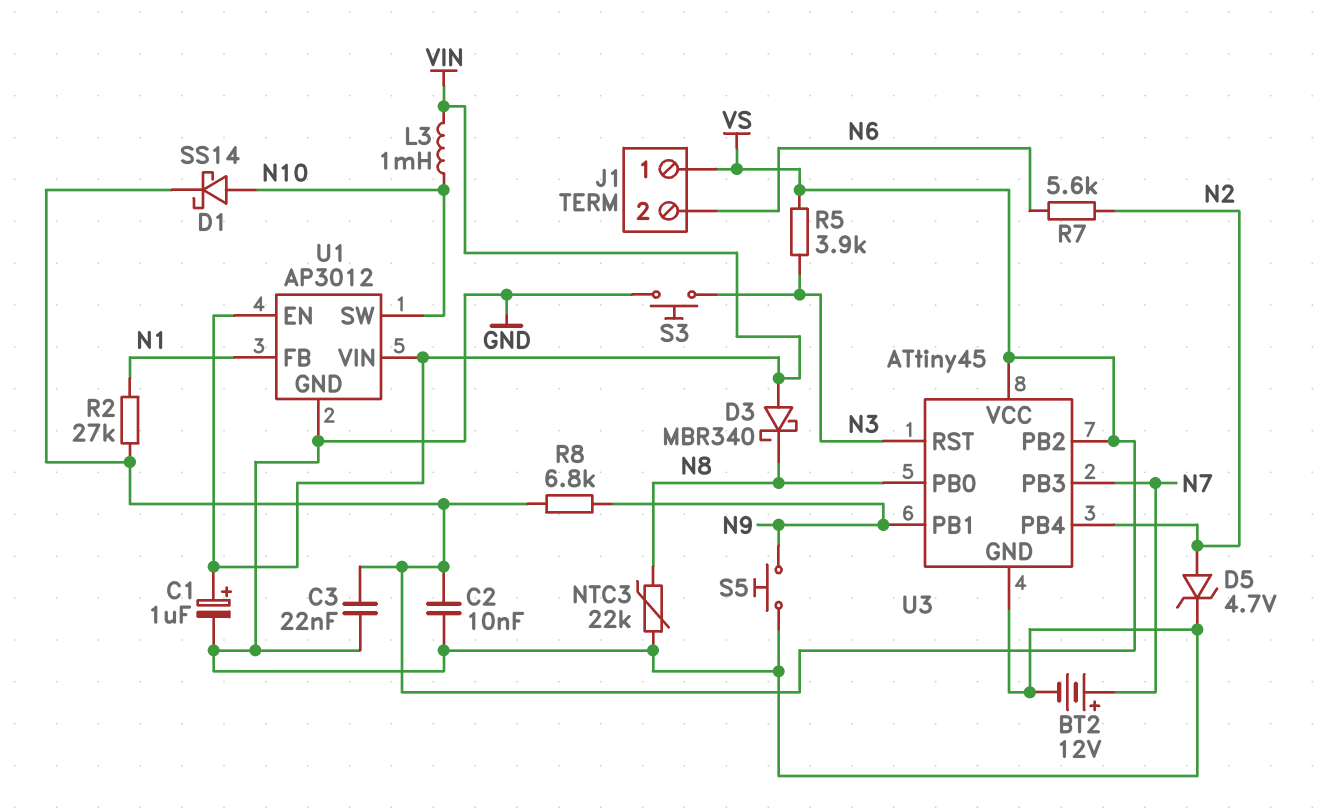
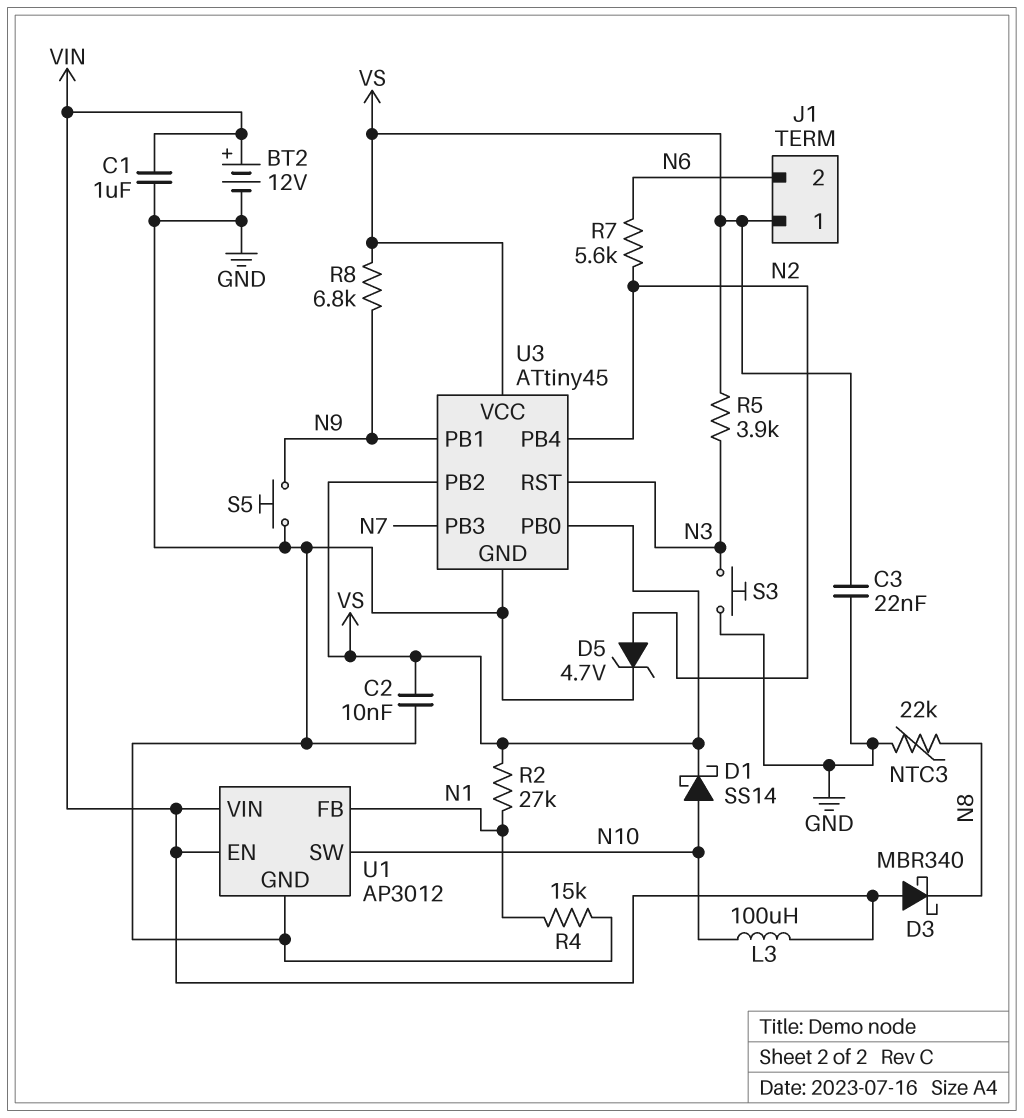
BT2: 12V (plus N7, minus GND) -> 12V (plus VIN, minus GND)
C1: 1uF (plus VIN, minus GND) -> 1uF (GND, VIN)
L3: 1mH (N10, VIN) -> 100uH (N10, VIN)
R4: none -> 15k (GND, N1)
U3 pin PB0: N8 -> VS

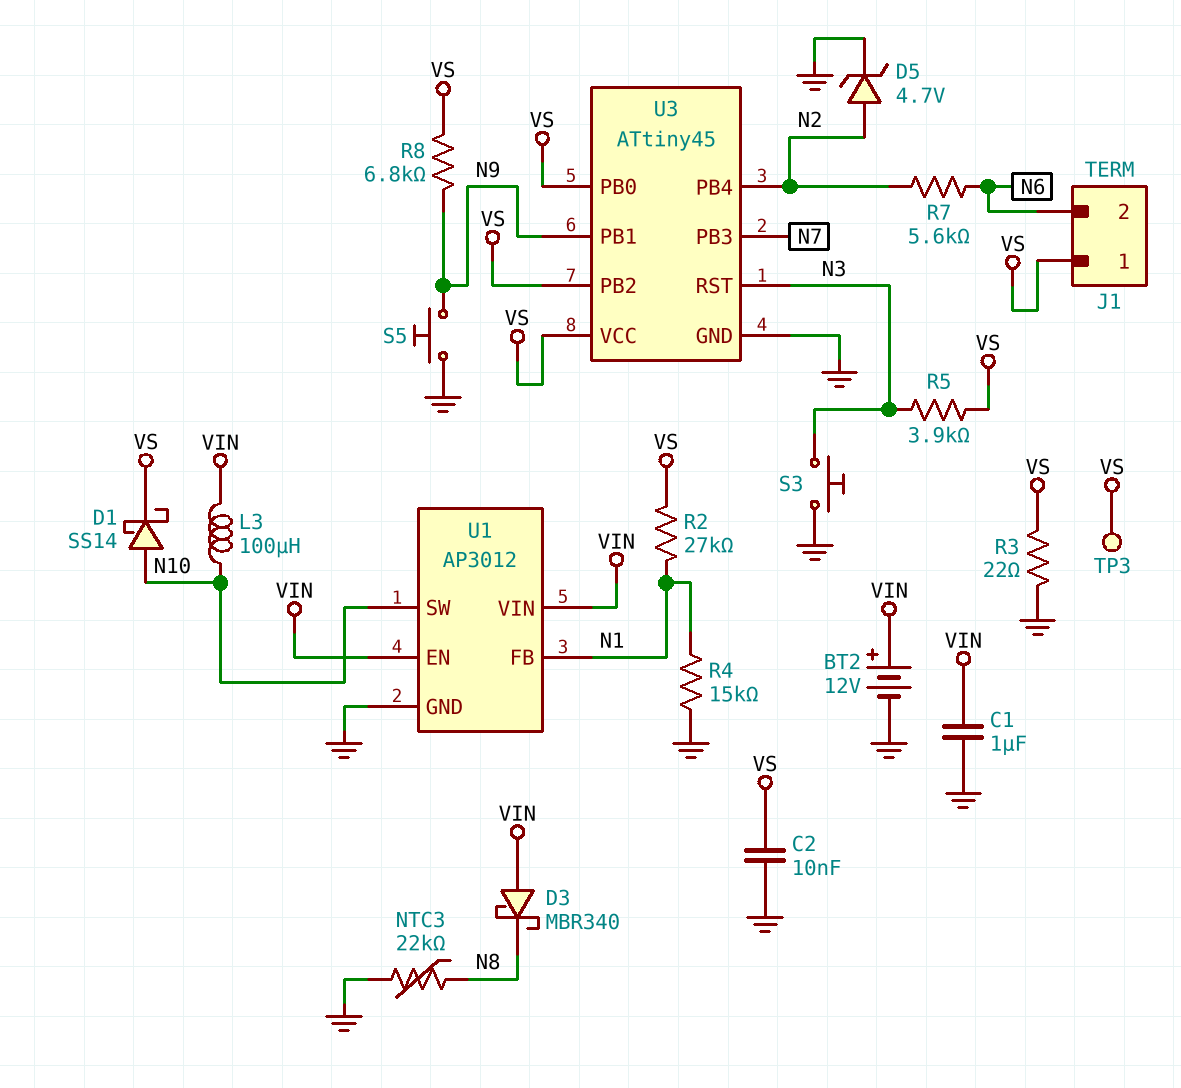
C3: 22nF (GND, VS) -> none
R3: none -> 22 (GND, VS)
TP3: none -> test point (VS)

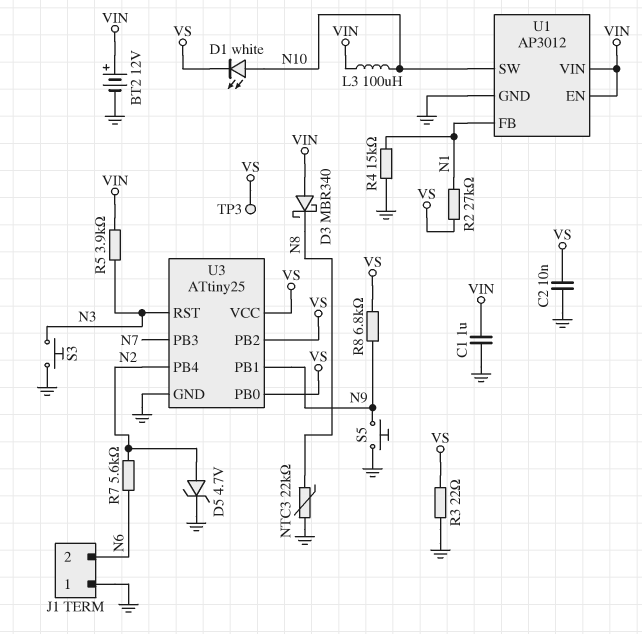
D1: schottky SS14 (A N10, K VS) -> LED white (A N10, K VS)
J1 pin 1: VS -> GND
R5: 3.9k (N3, VS) -> 3.9k (N3, VIN)
U3: ATtiny45 -> ATtiny25

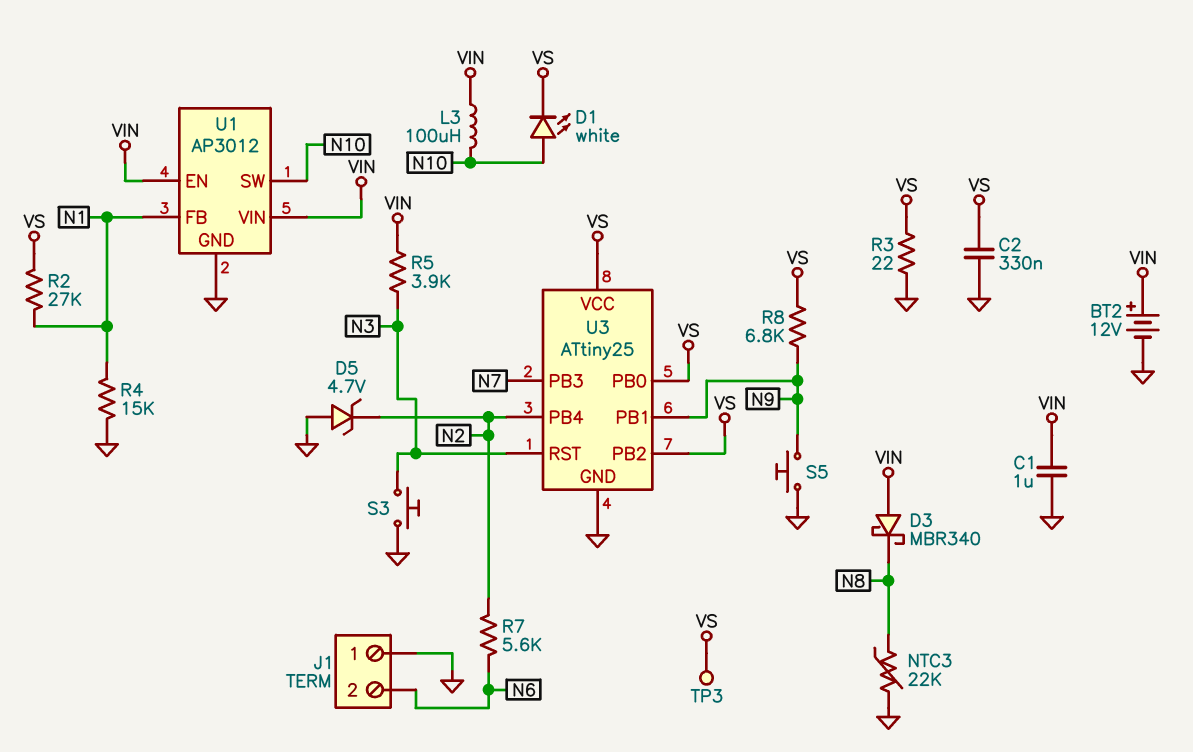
C2: 10nF (GND, VS) -> 330nF (GND, VS)
D5: zener 4.7V (A N2, K GND) -> zener 4.7V (A GND, K N2)

